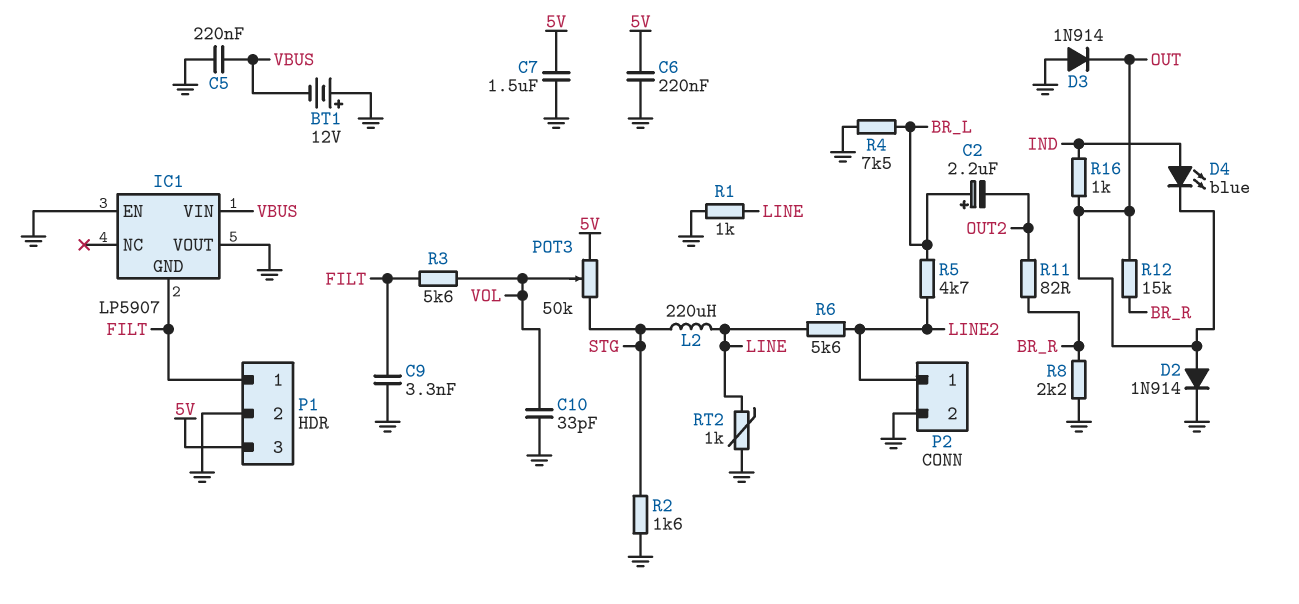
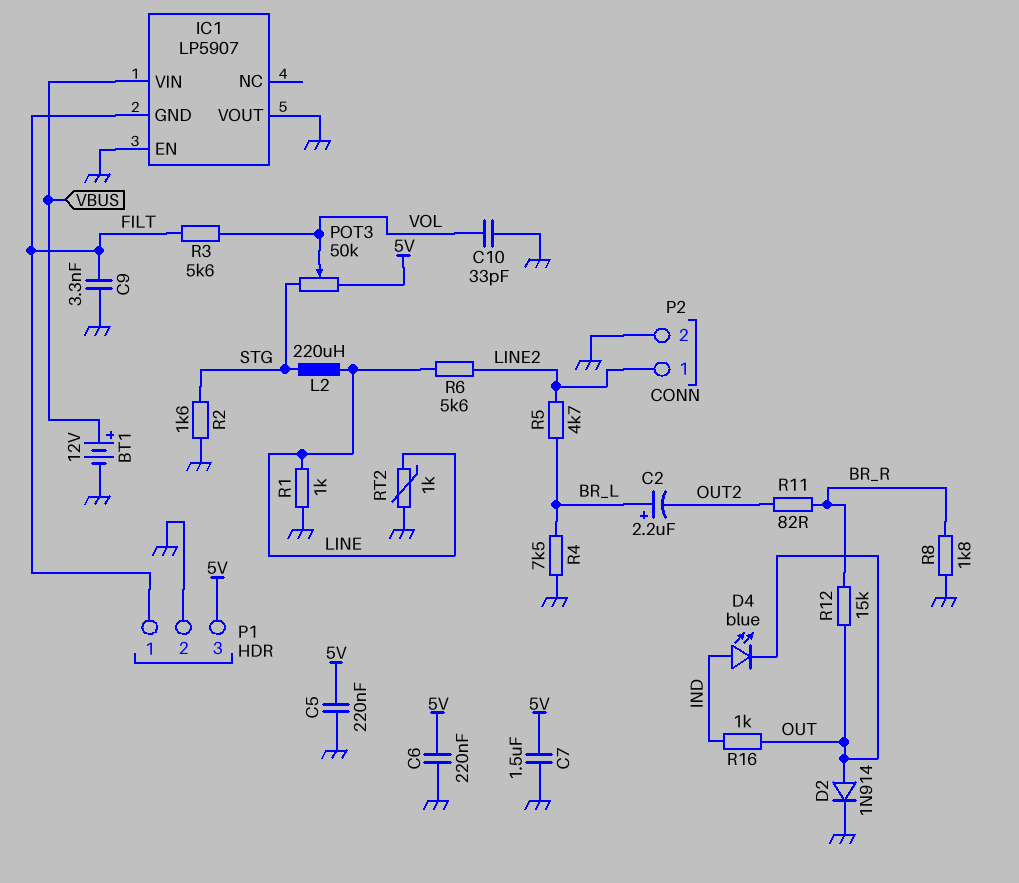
BT1: 12V (plus GND, minus VBUS) -> 12V (plus VBUS, minus GND)
C5: 220nF (GND, VBUS) -> 220nF (5V, GND)
D3: diode 1N914 (A GND, K OUT) -> none
R8: 2.2k (BR_R, GND) -> 1.8k (BR_R, GND)

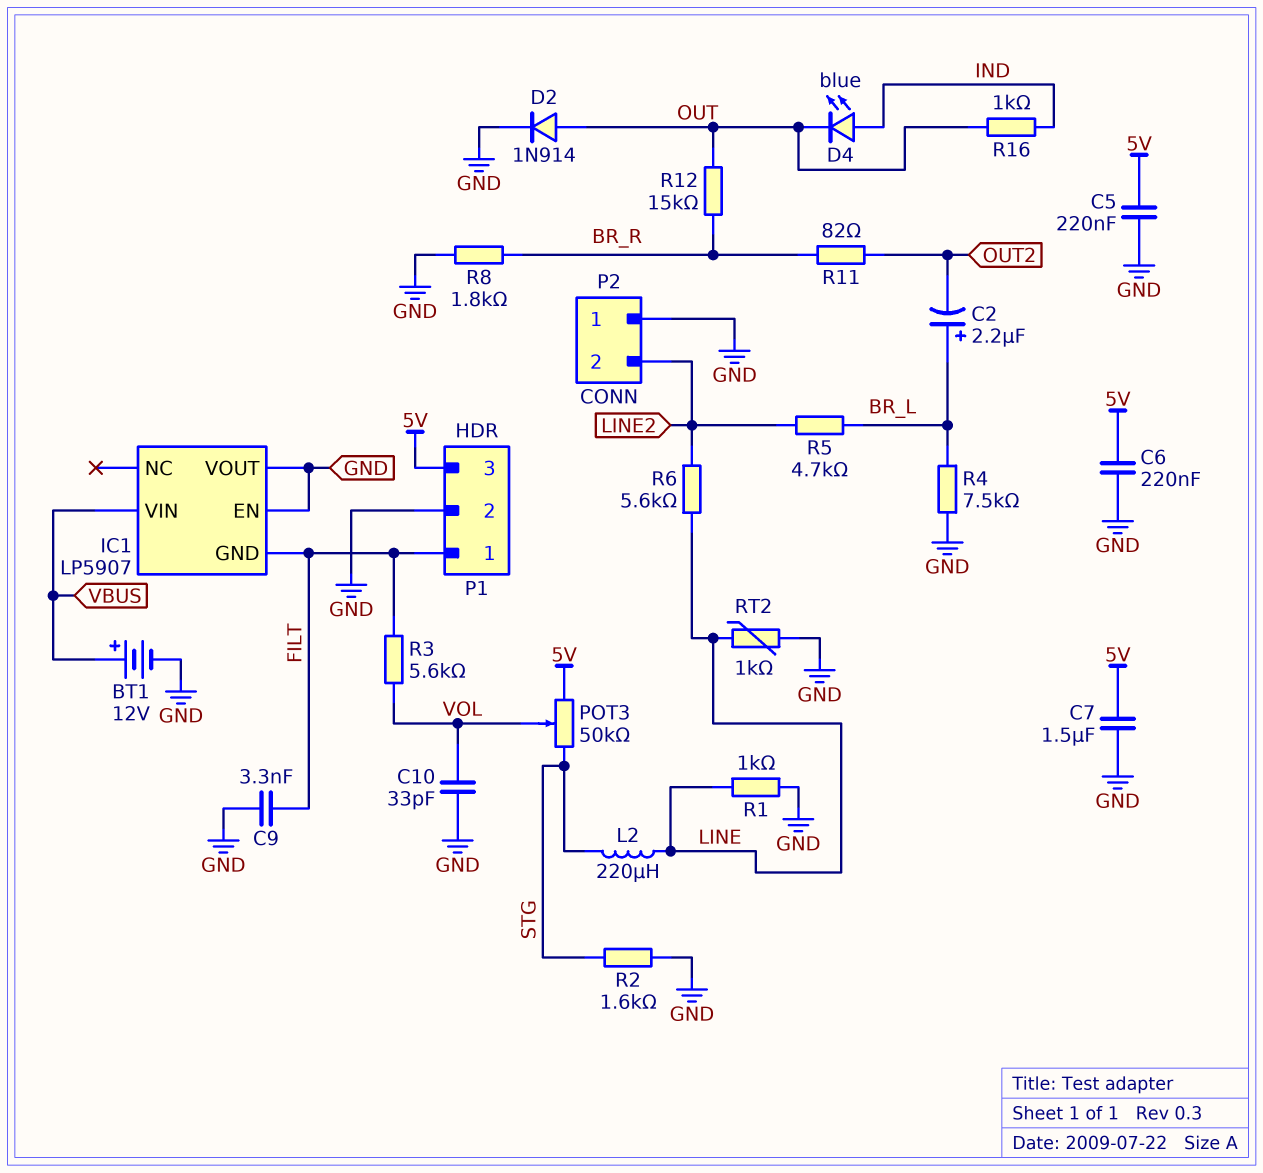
P2 pin 1: LINE2 -> GND
P2 pin 2: GND -> LINE2

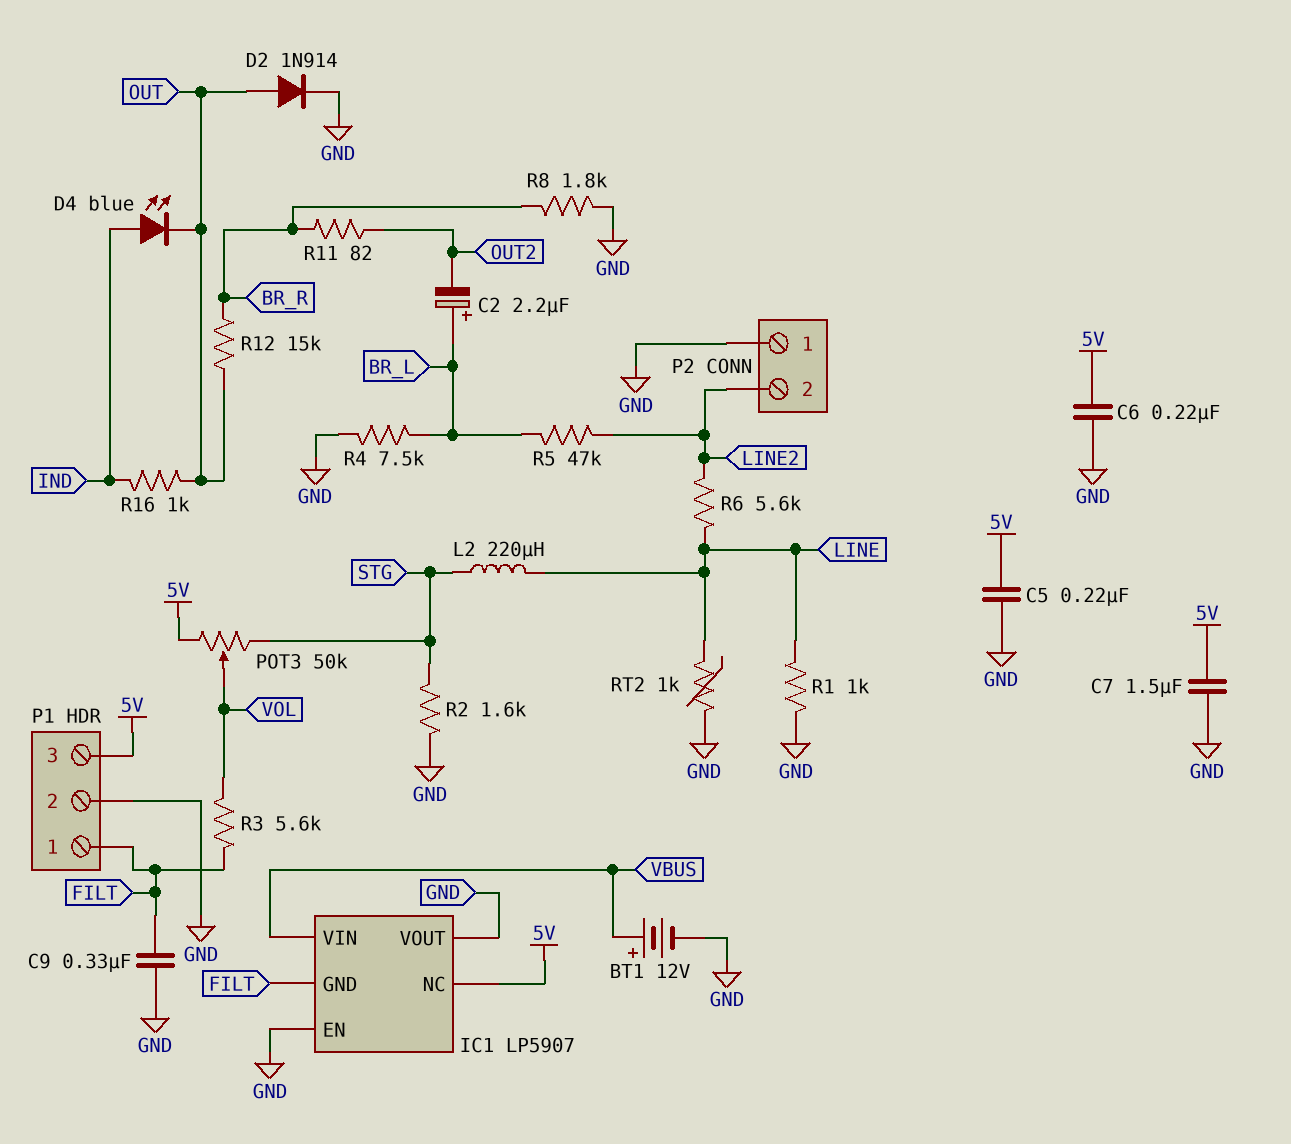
C9: 3.3nF (FILT, GND) -> 330nF (FILT, GND)
C10: 33pF (GND, VOL) -> none
IC1 pin NC: none -> 5V
R5: 4.7k (BR_L, LINE2) -> 47k (BR_L, LINE2)

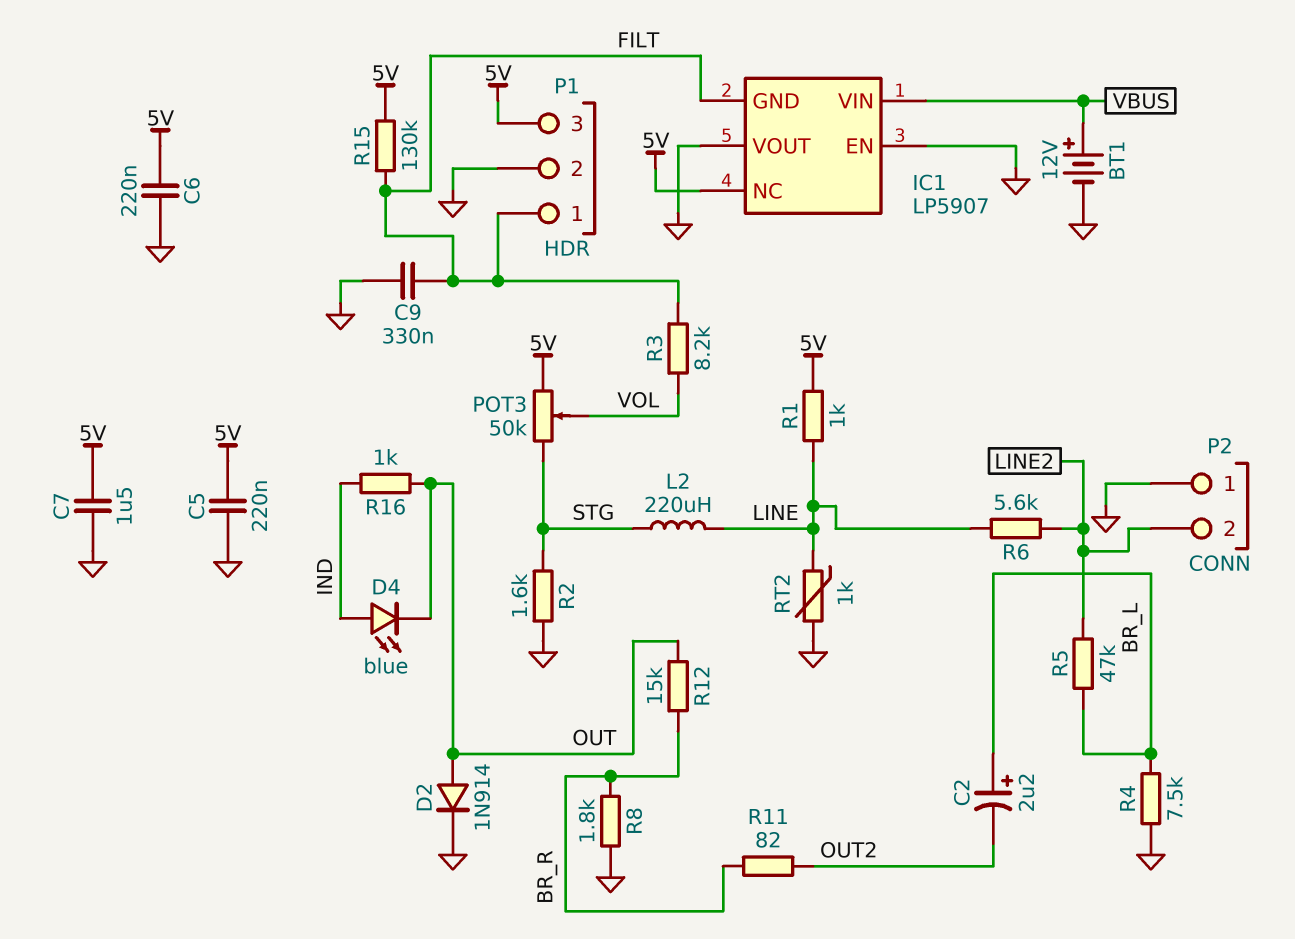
R1: 1k (GND, LINE) -> 1k (5V, LINE)
R3: 5.6k (FILT, VOL) -> 8.2k (FILT, VOL)
R15: none -> 130k (5V, FILT)

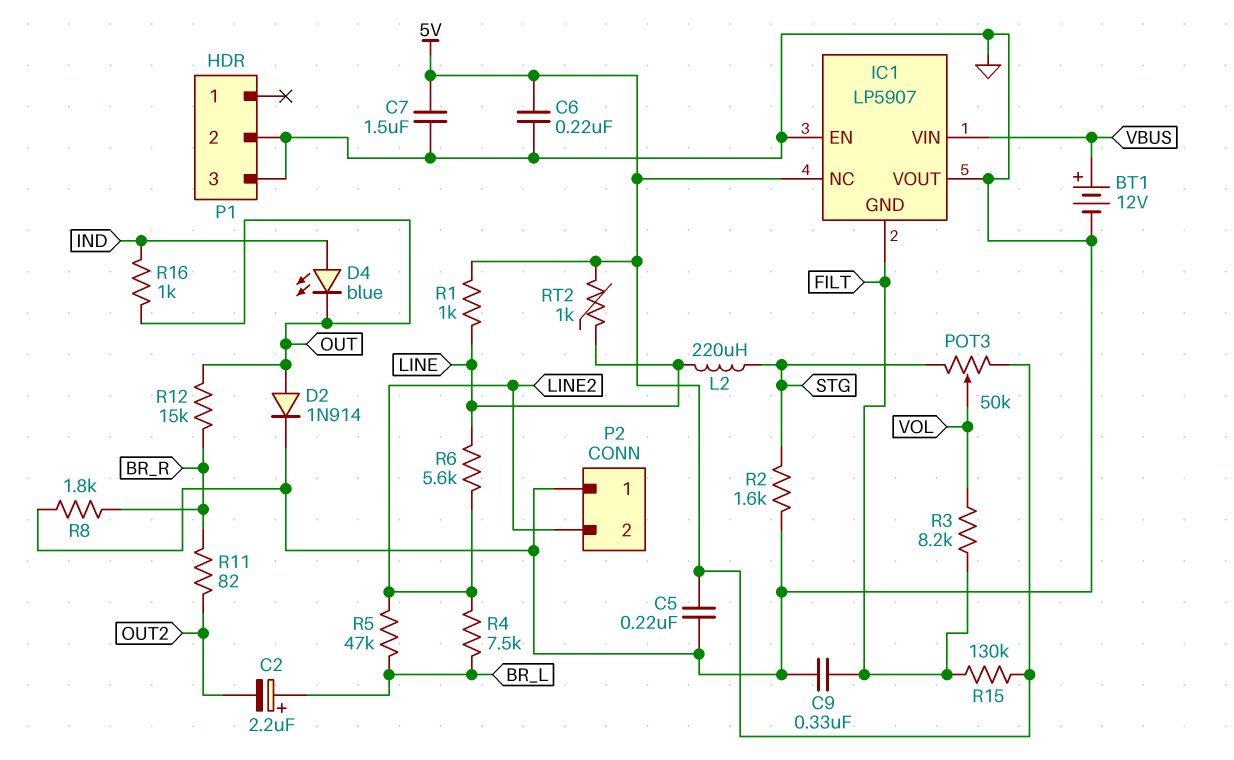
P1 pin 1: FILT -> none
P1 pin 3: 5V -> GND
R4: 7.5k (BR_L, GND) -> 7.5k (BR_L, LINE2)
RT2: 1k (GND, LINE) -> 1k (5V, LINE)

